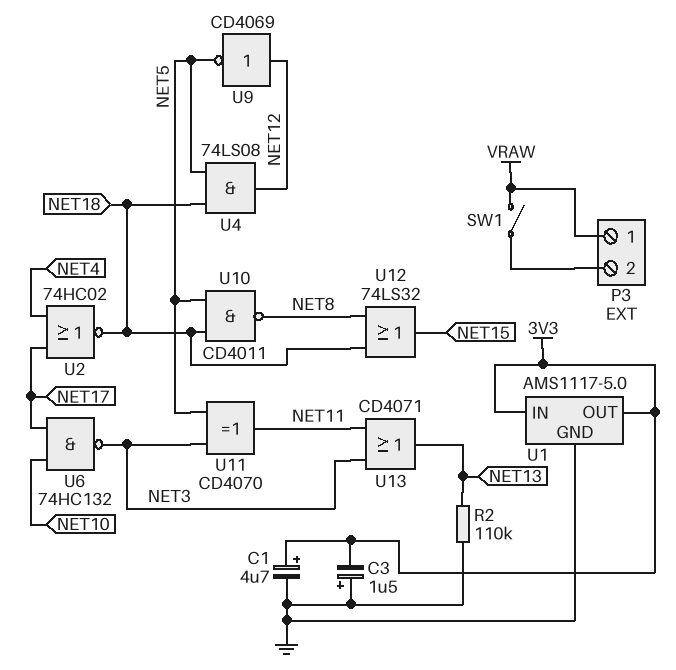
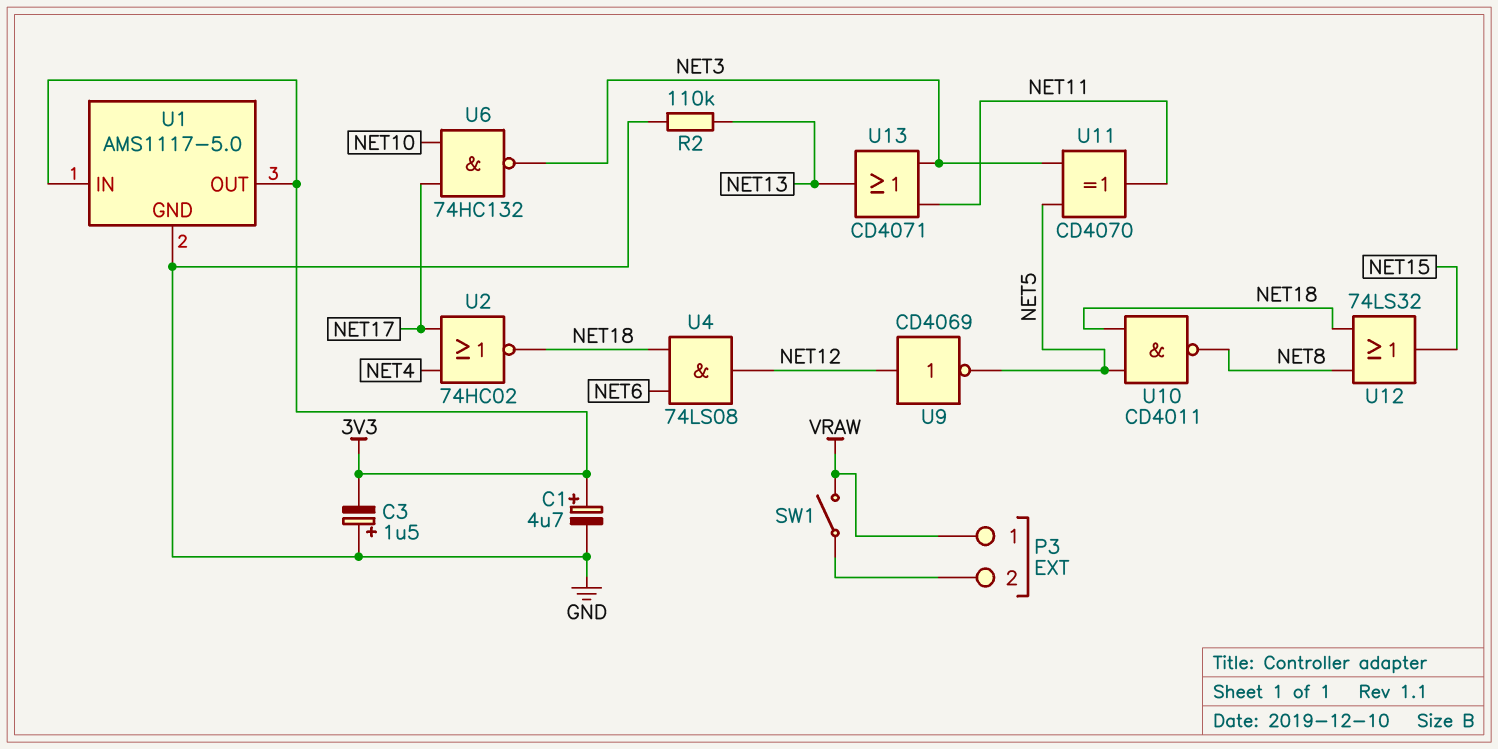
U4: AND 74LS08 (in NET5, in NET18, out NET12) -> AND 74LS08 (in NET6, in NET18, out NET12)

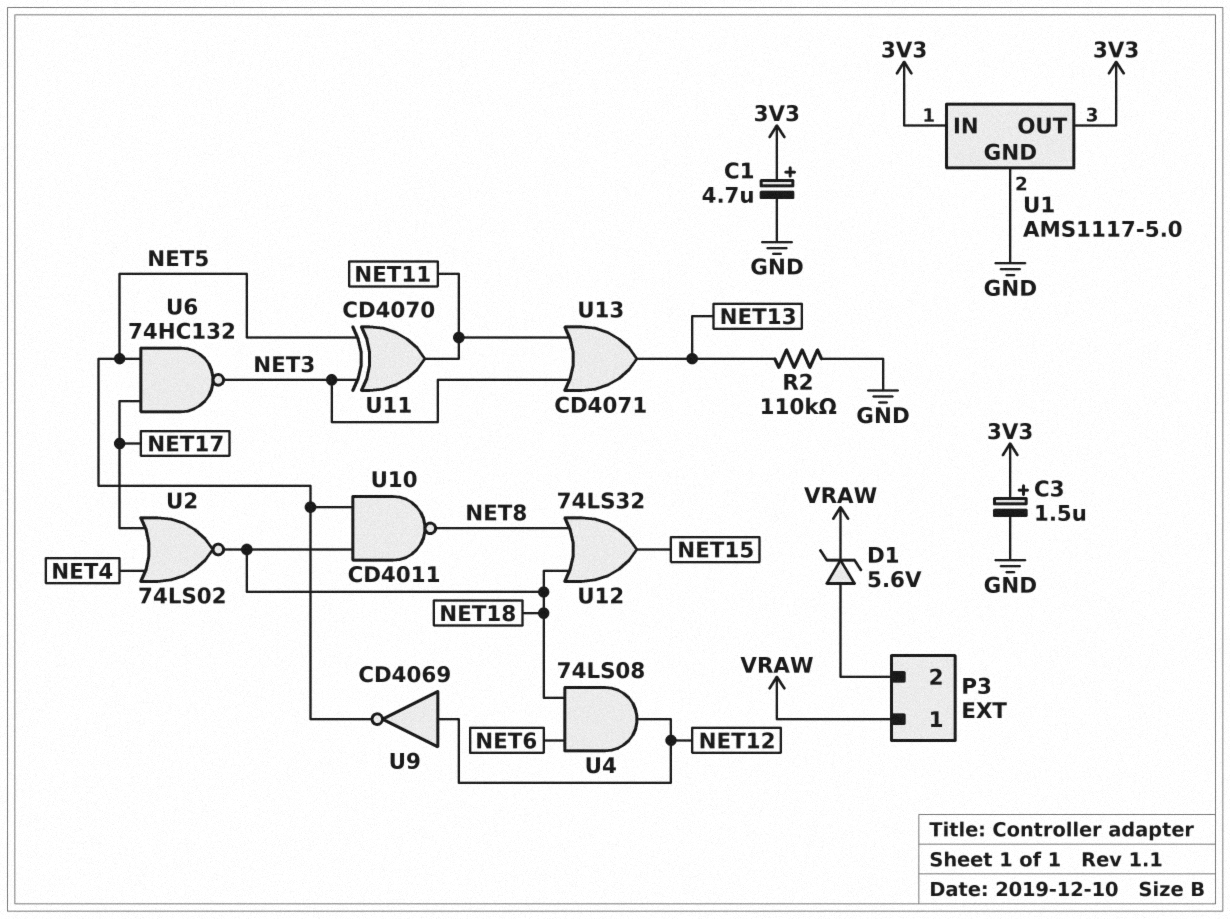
C3: 1.5uF (plus GND, minus 3V3) -> 1.5uF (plus 3V3, minus GND)
D1: none -> zener 5.6V (A P3/2, K VRAW)
SW1: switch (P3/2, VRAW) -> none
U2: NOR 74HC02 (in NET4, in NET17, out NET18) -> NOR 74LS02 (in NET4, in NET17, out NET18)
U6: NAND 74HC132 (in NET10, in NET17, out NET3) -> NAND 74HC132 (in NET5, in NET17, out NET3)

